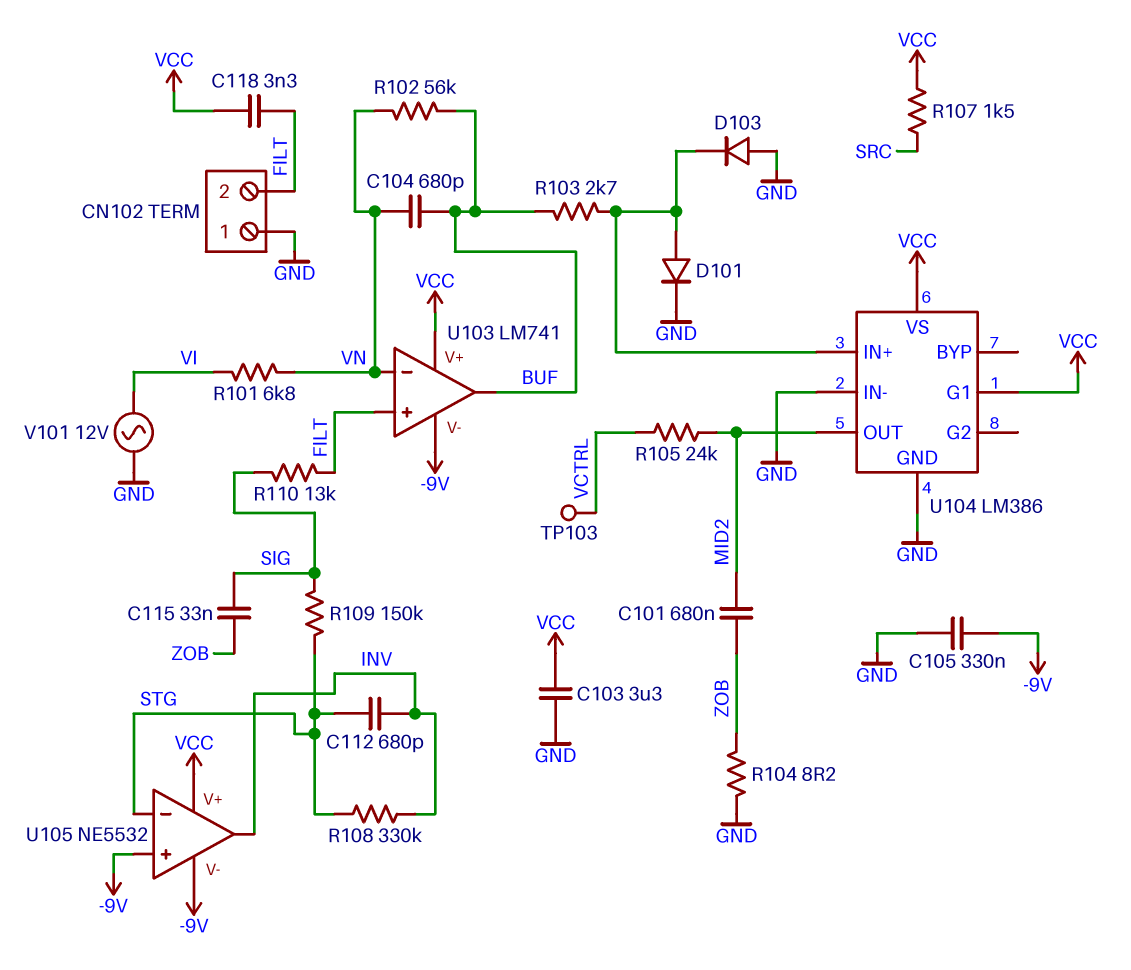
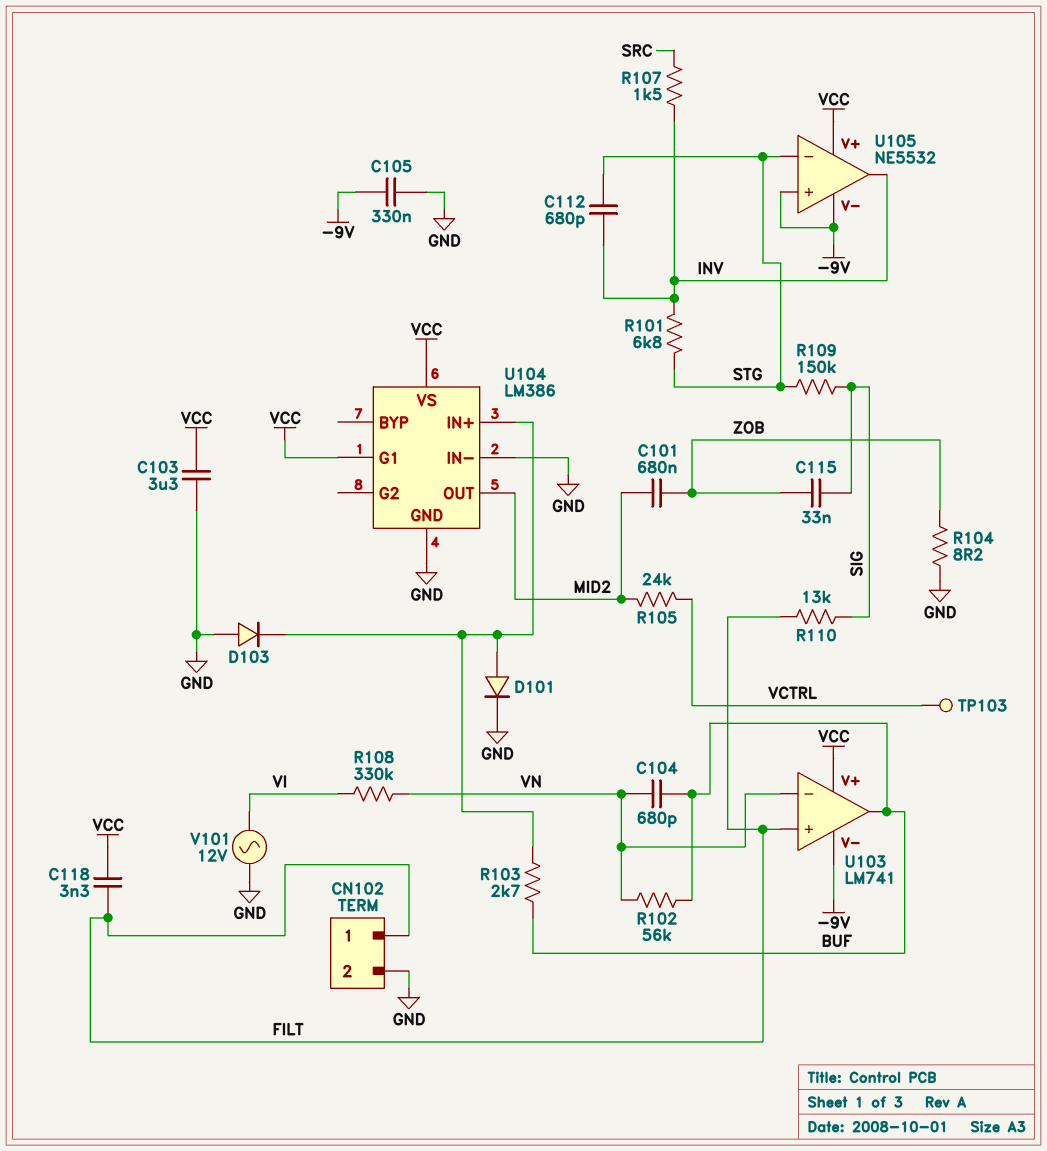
CN102 pin 1: GND -> FILT
CN102 pin 2: FILT -> GND
R101: 6.8k (VI, VN) -> 6.8k (INV, STG)
R107: 1.5k (SRC, VCC) -> 1.5k (INV, SRC)
R108: 330k (INV, STG) -> 330k (VI, VN)

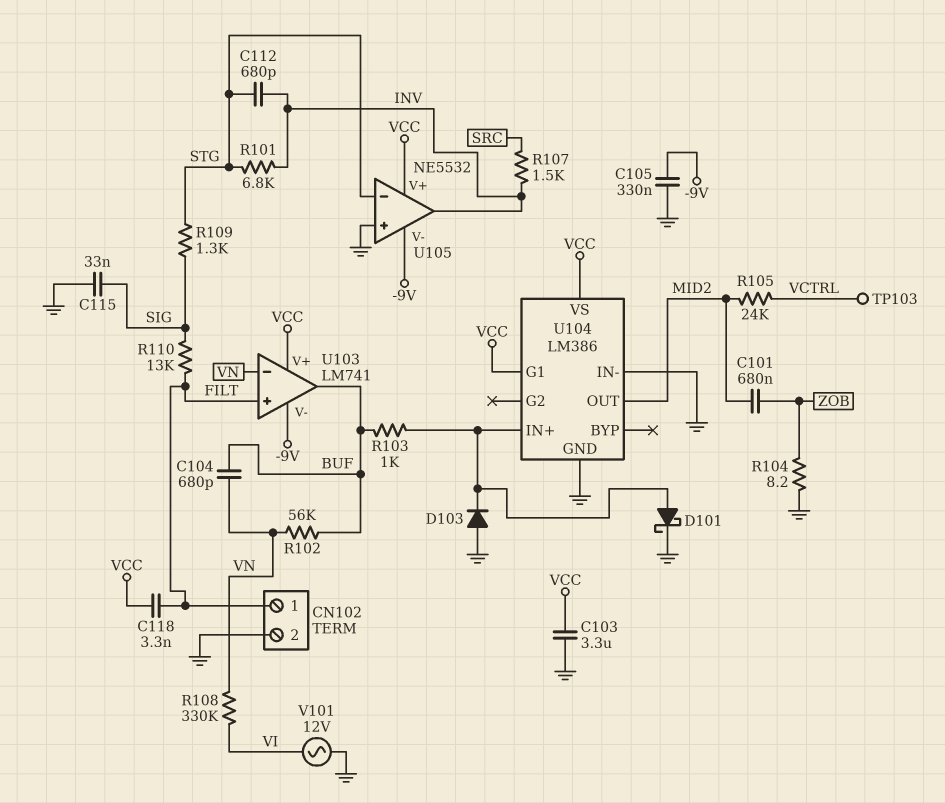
C115: 33nF (SIG, ZOB) -> 33nF (GND, SIG)
D101: diode (A U104/IN+, K GND) -> schottky (A U104/IN+, K GND)
R103: 2.7k (BUF, U104/IN+) -> 1k (BUF, U104/IN+)
R109: 150k (SIG, STG) -> 1.3k (SIG, STG)
U105 pin in+: -9V -> GND

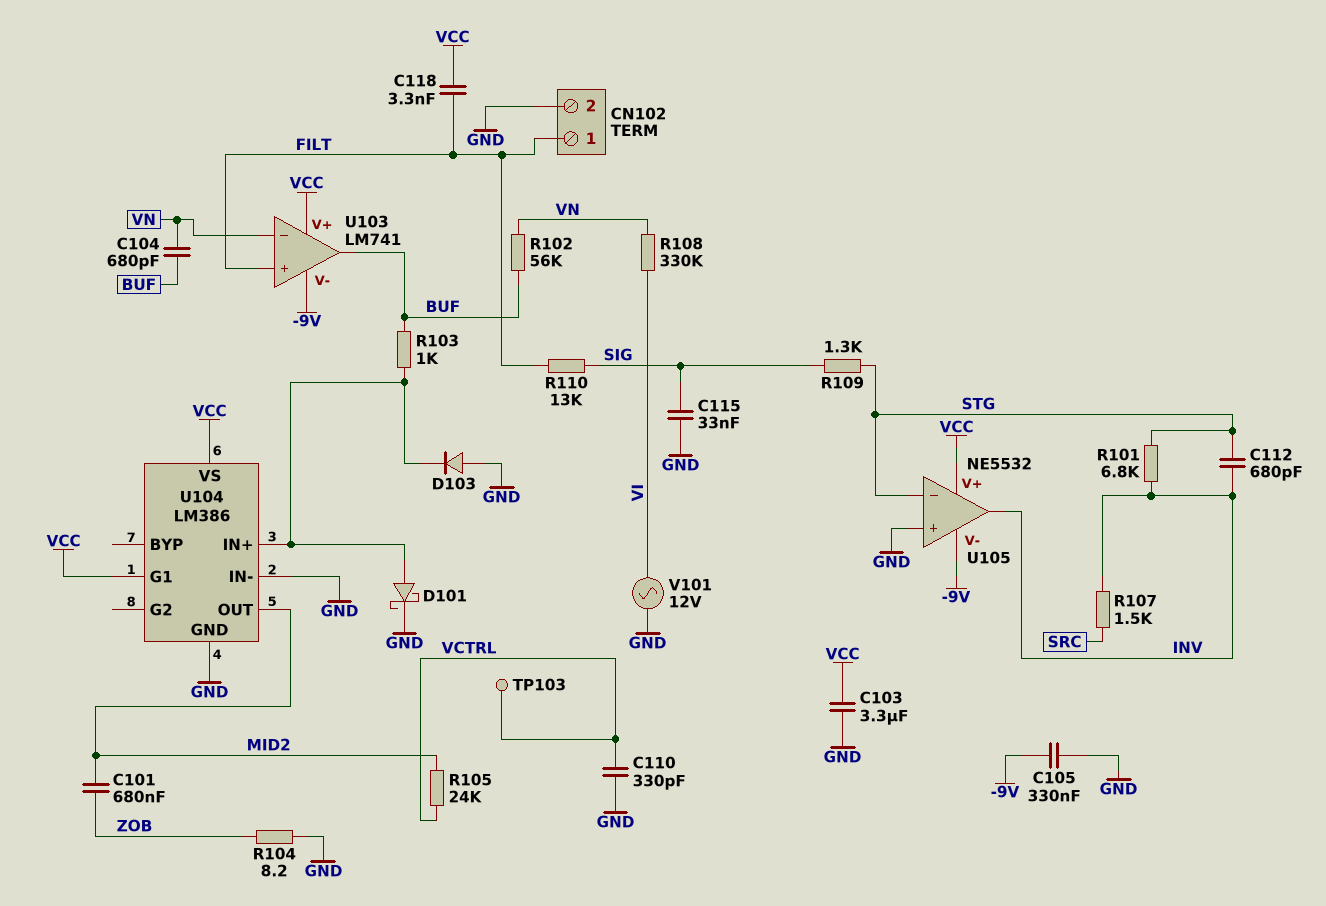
C110: none -> 330pF (GND, VCTRL)

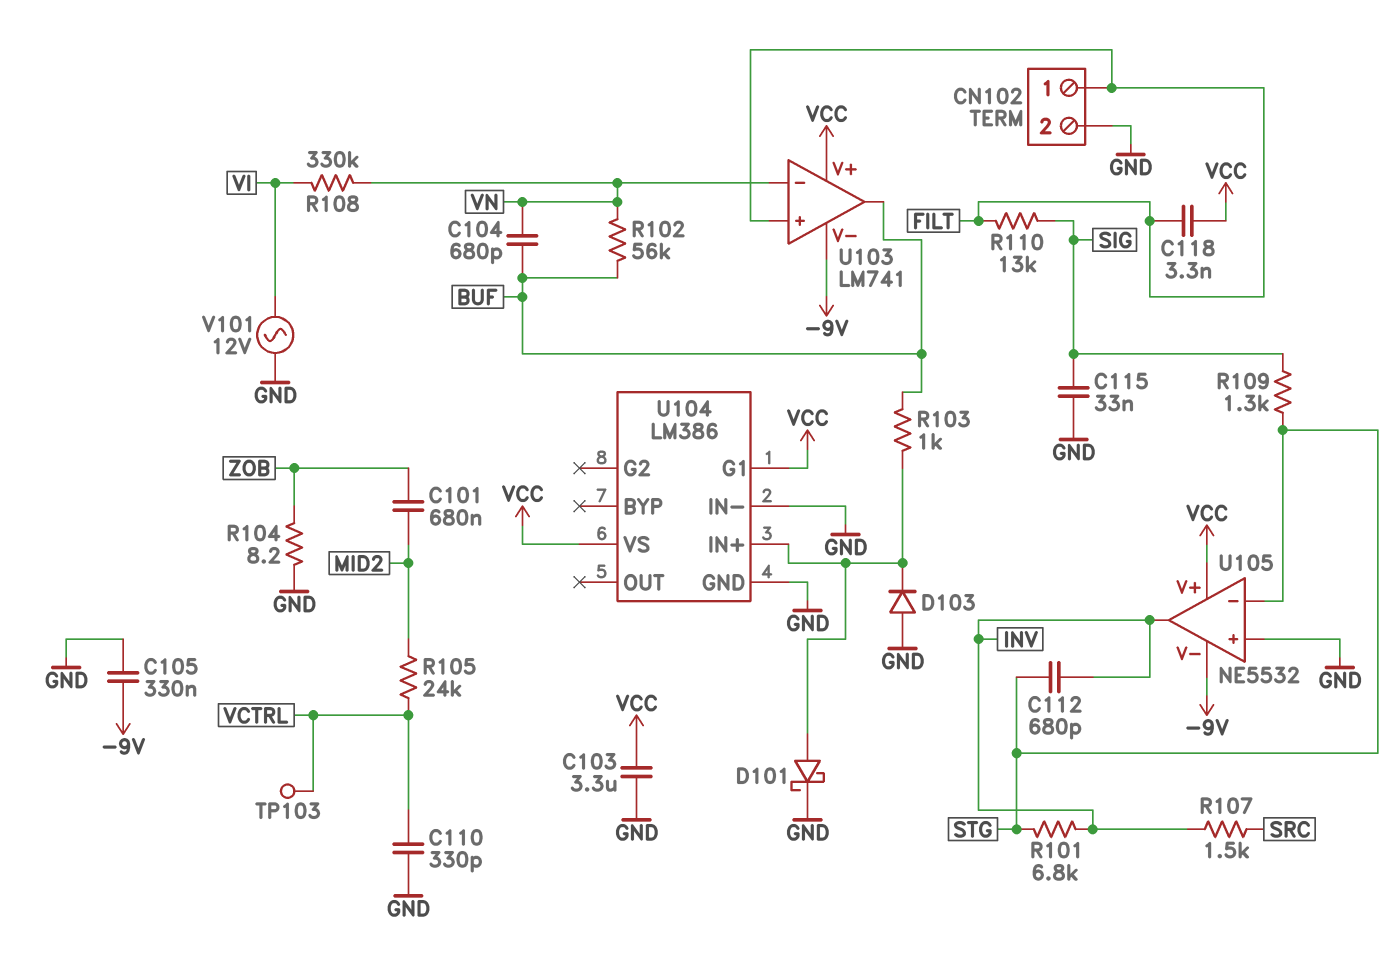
U104 pin OUT: MID2 -> none

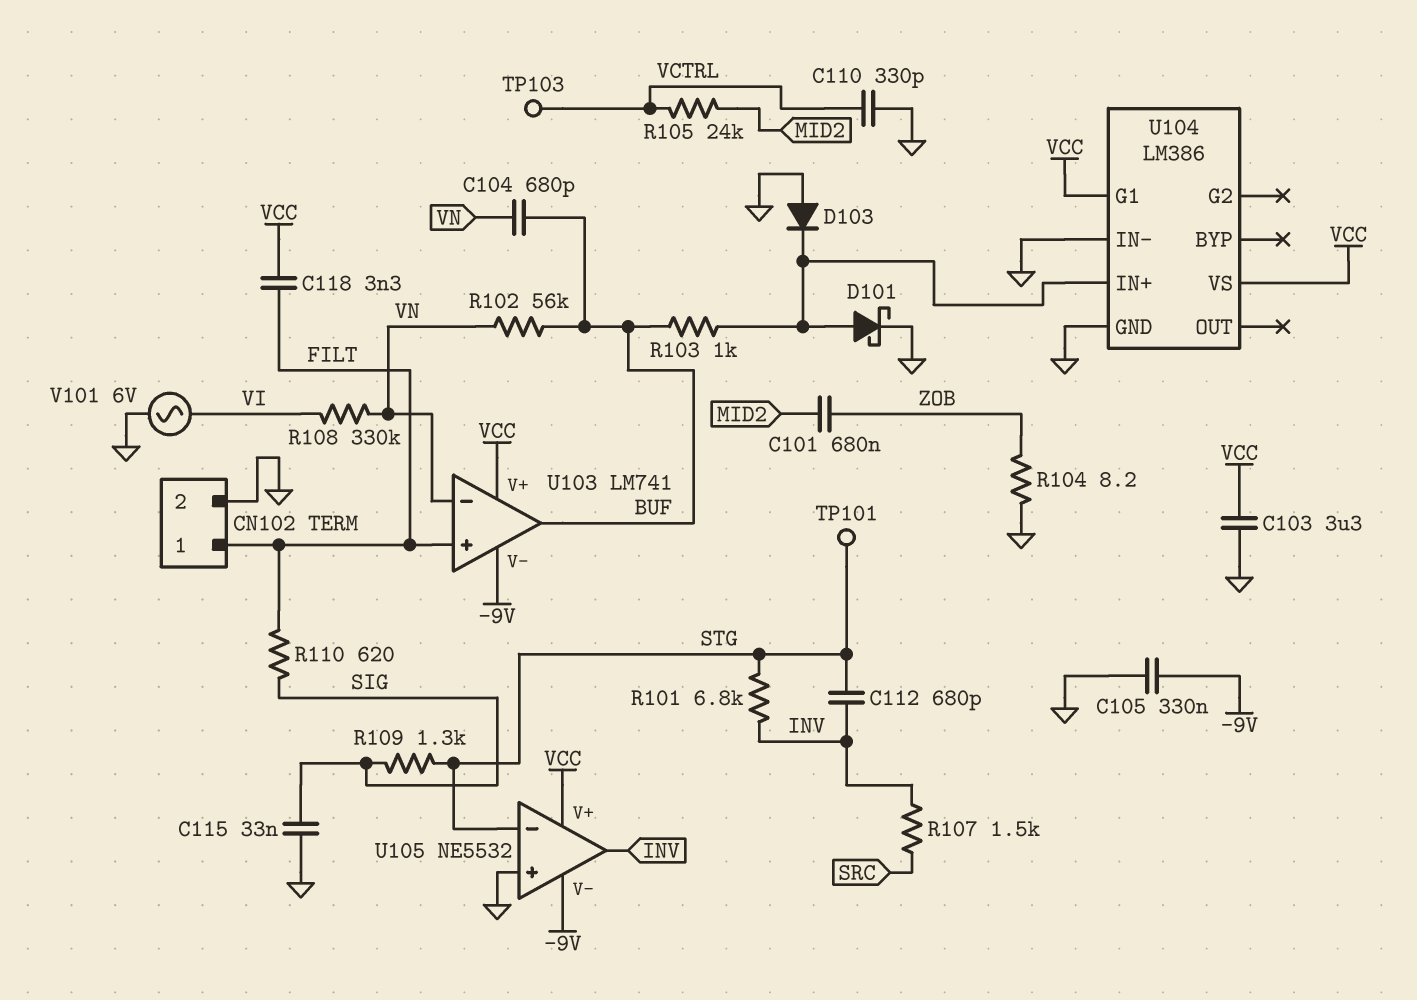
R110: 13k (FILT, SIG) -> 620 (FILT, SIG)
TP101: none -> test point (STG)
V101: AC 12V (GND, VI) -> AC 6V (GND, VI)

